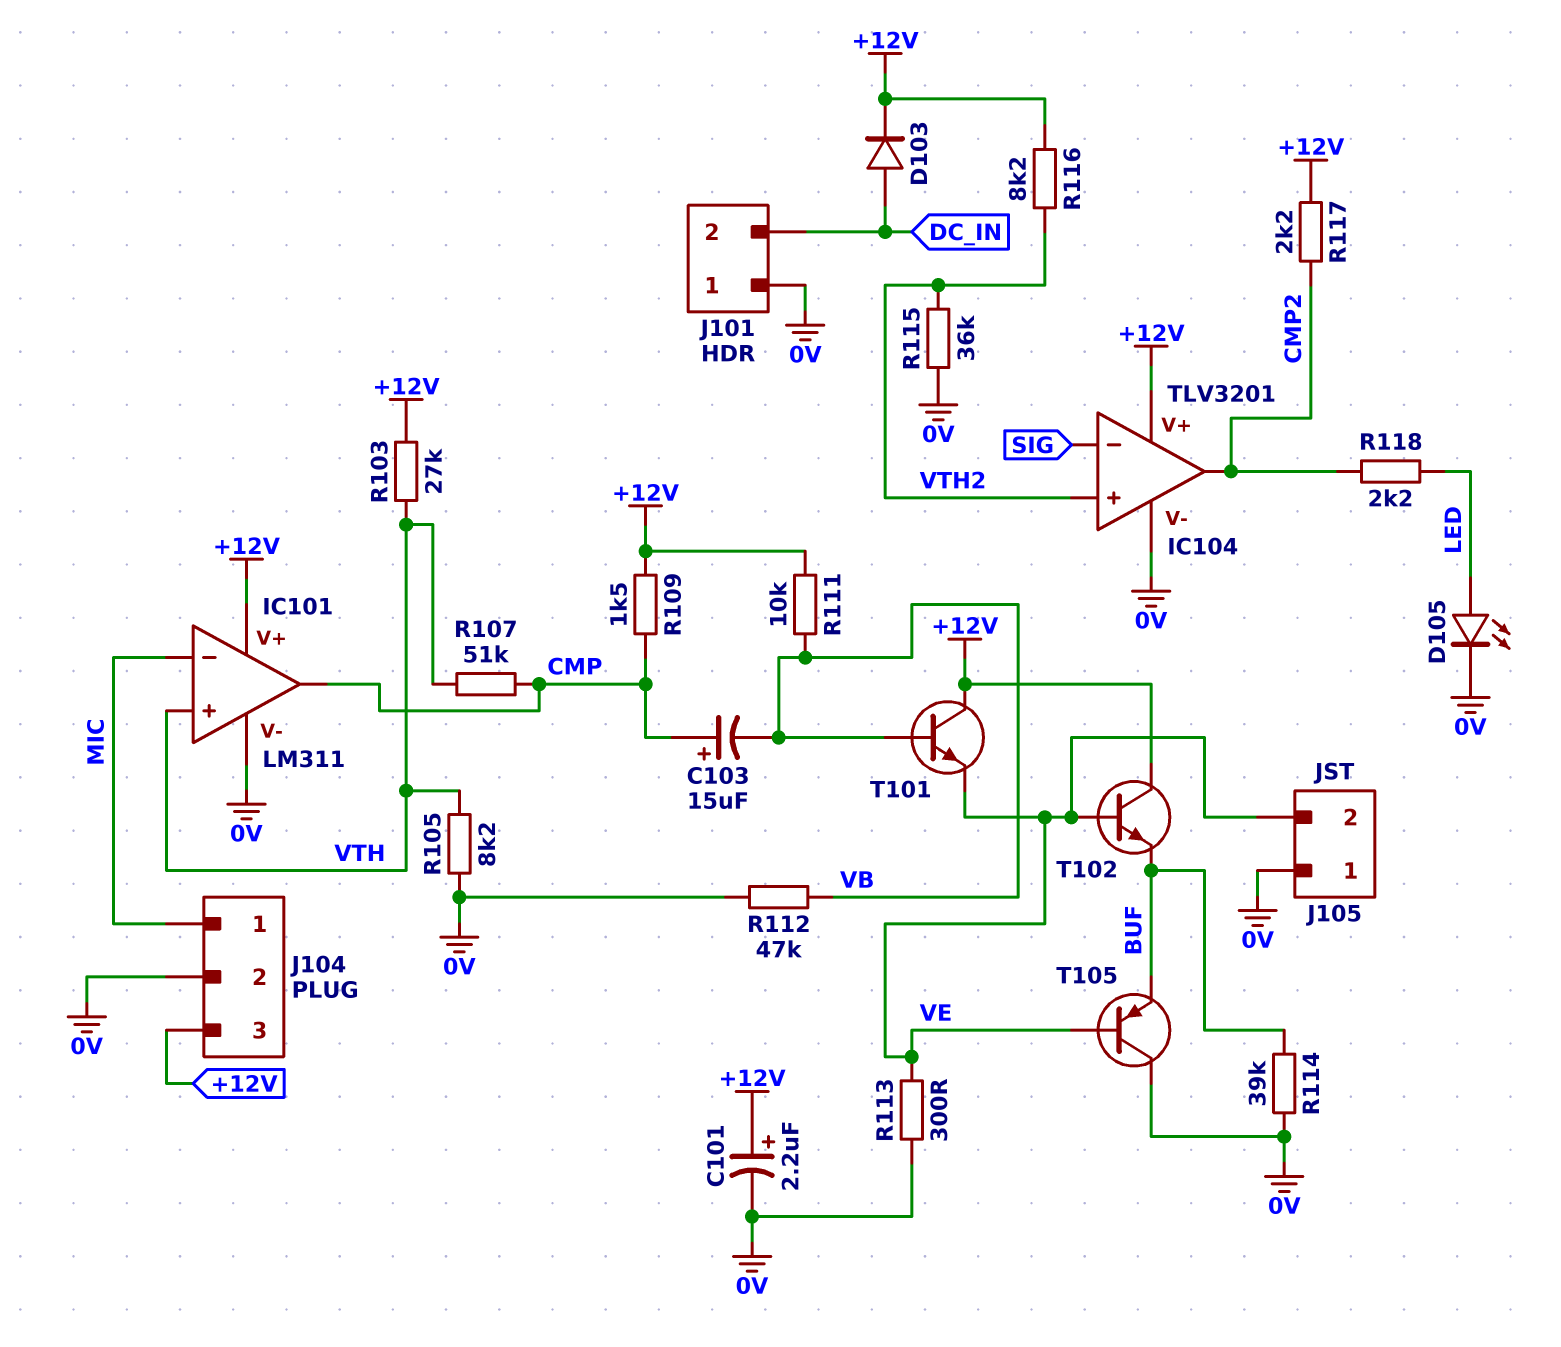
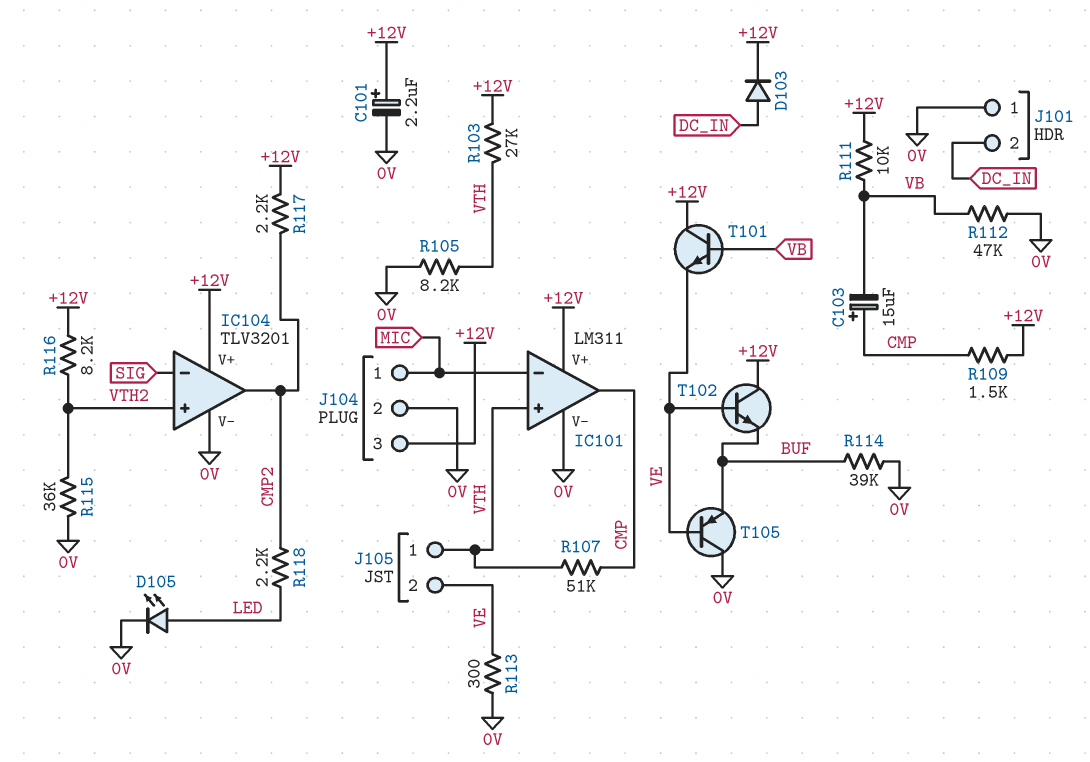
J105 pin 1: 0V -> VTH

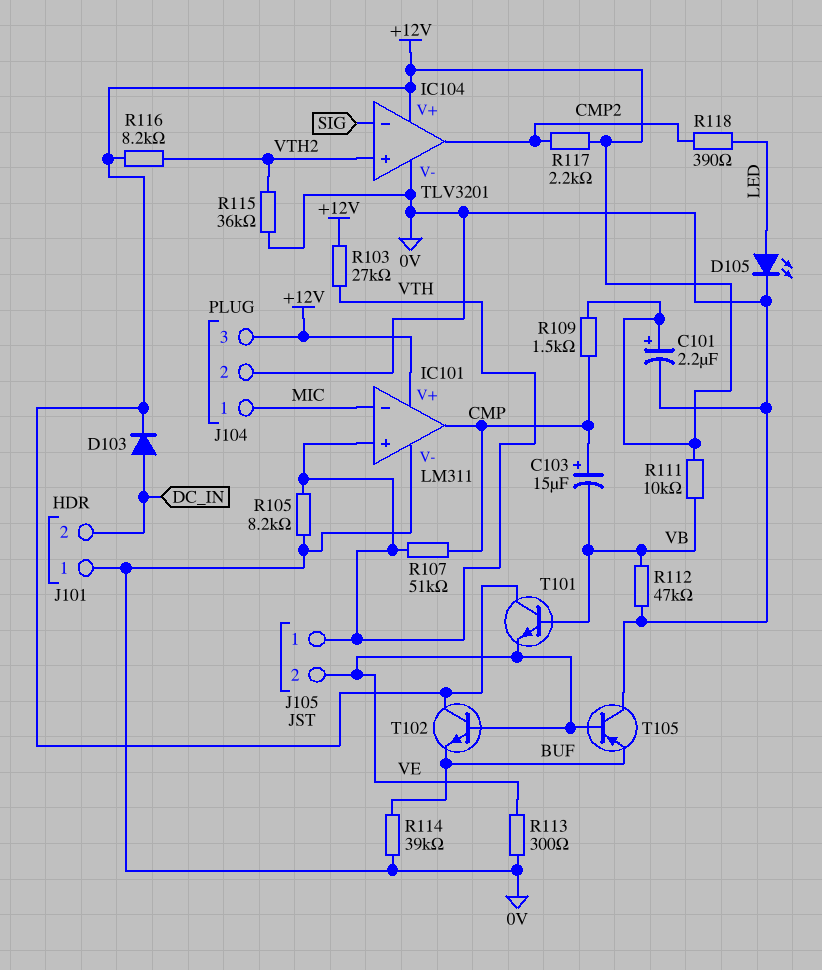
R118: 2.2k (CMP2, LED) -> 390 (CMP2, LED)

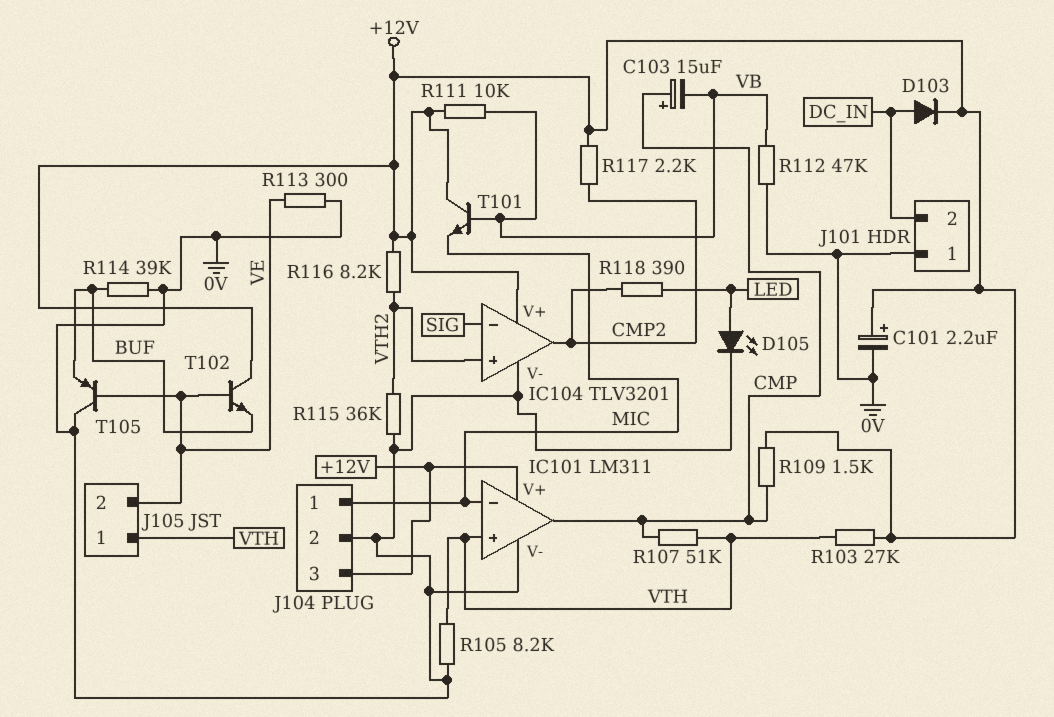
T101: NPN (B VB, C +12V, E VE) -> NPN (B VB, C +12V, E MIC)

